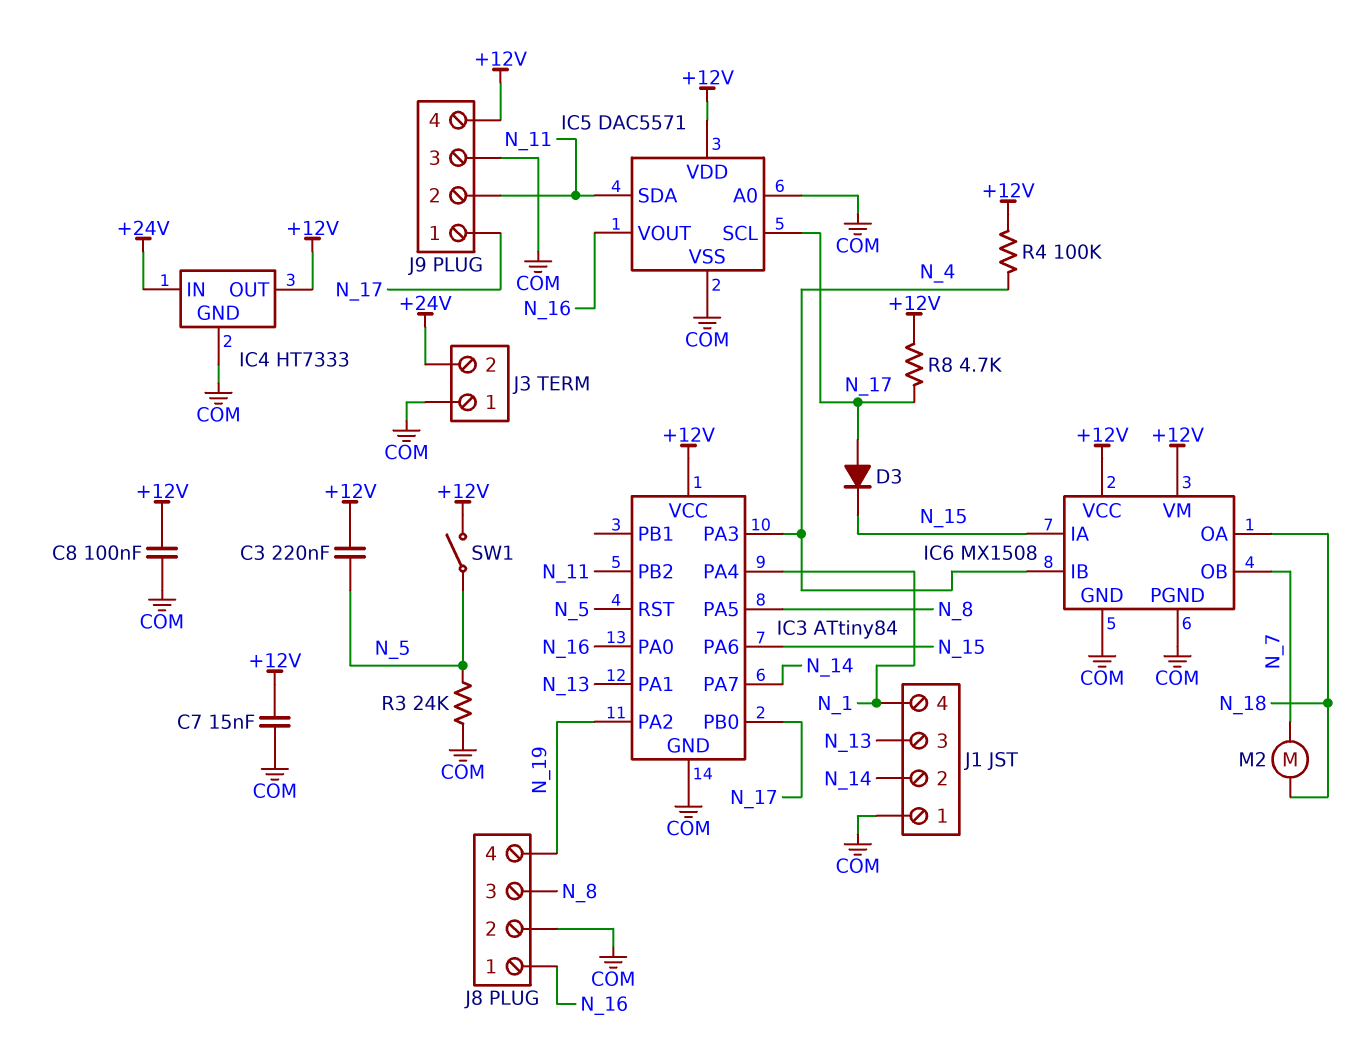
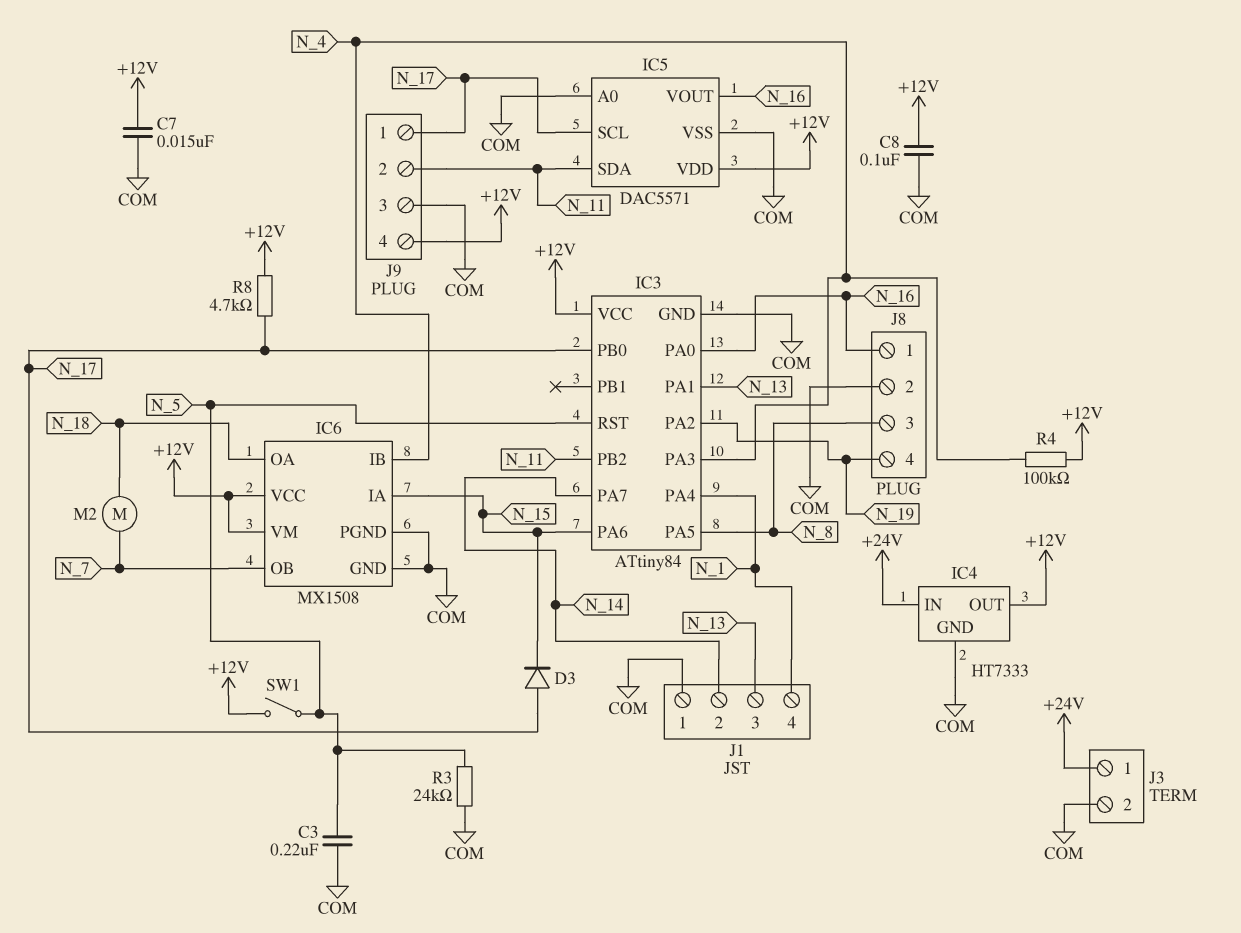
C3: 220nF (+12V, N_5) -> 220nF (COM, N_5)
J3 pin 1: COM -> +24V
J3 pin 2: +24V -> COM

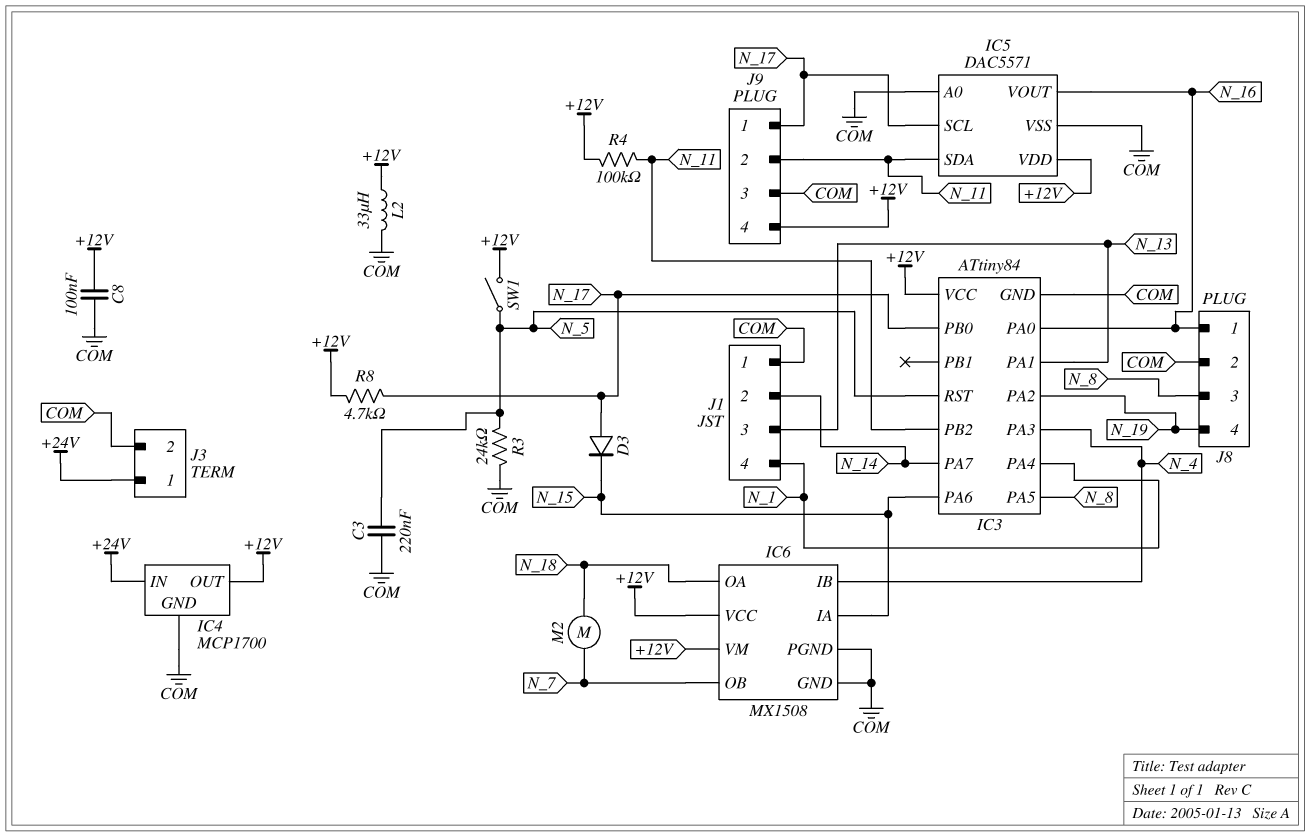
C7: 15nF (+12V, COM) -> none
IC4: HT7333 -> MCP1700
L2: none -> 33uH (+12V, COM)
R4: 100k (+12V, N_4) -> 100k (+12V, N_11)

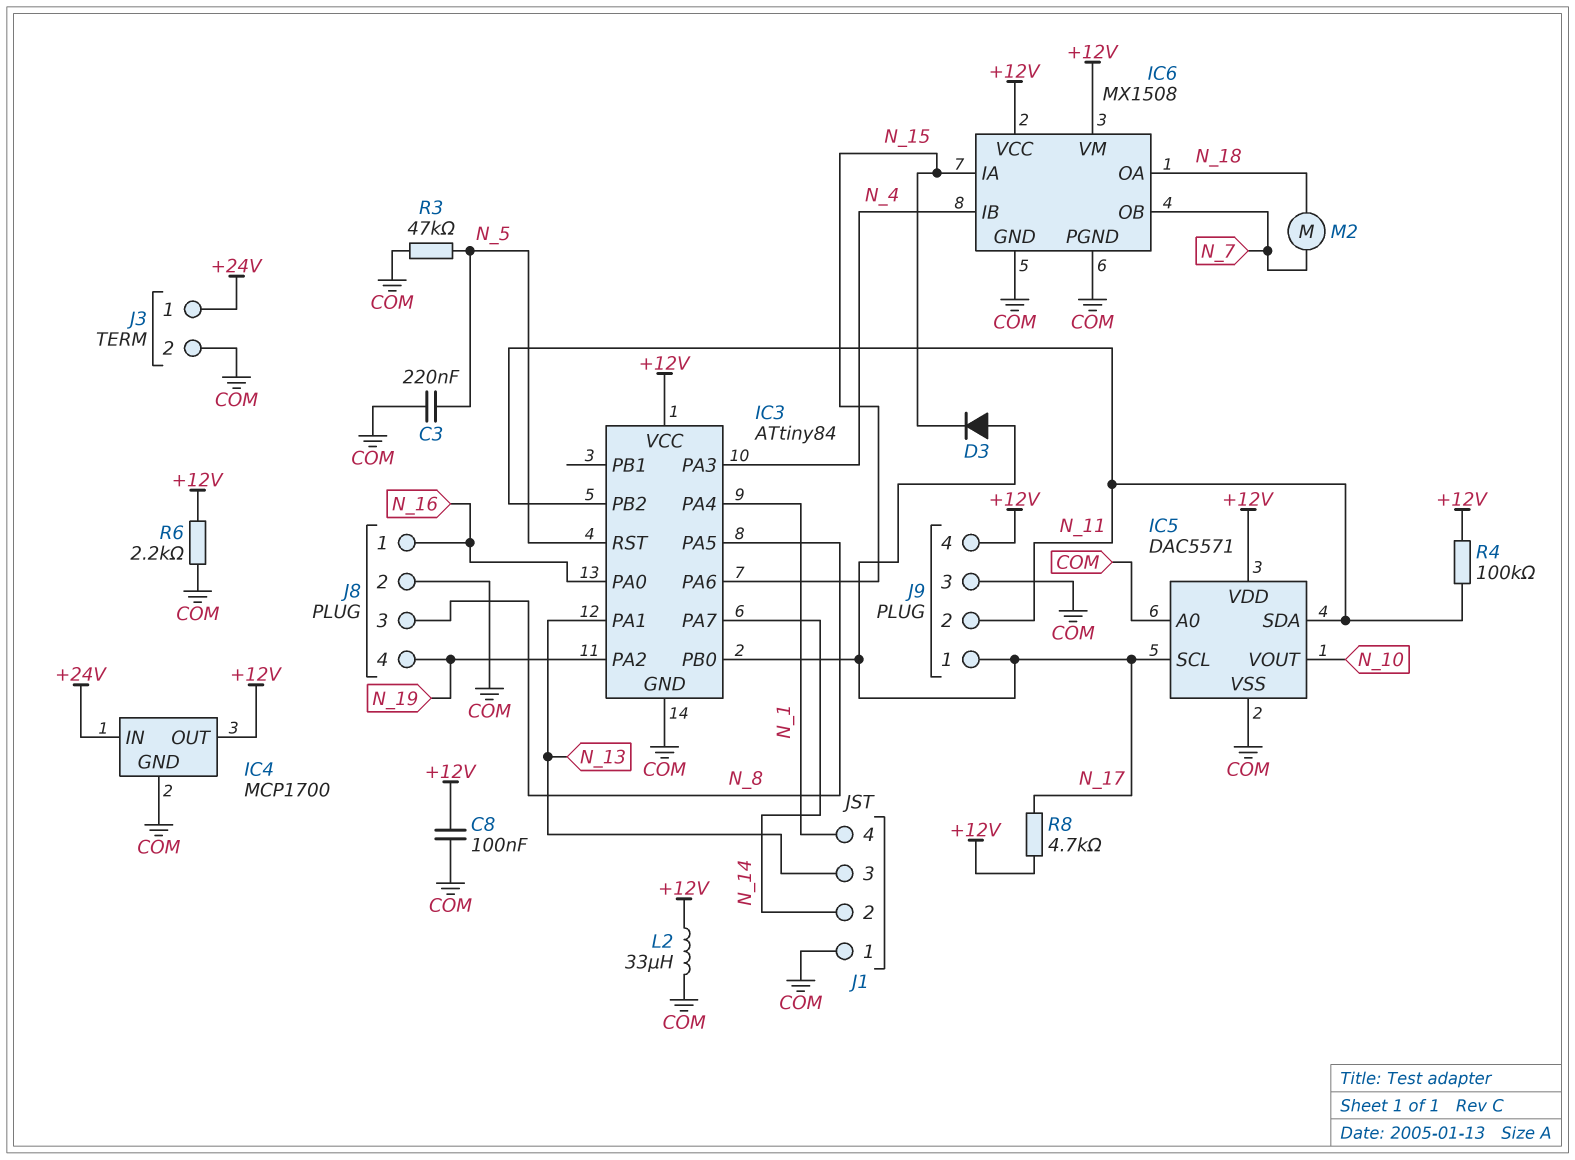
IC5 pin VOUT: N_16 -> N_10
R3: 24k (COM, N_5) -> 47k (COM, N_5)
R6: none -> 2.2k (+12V, COM)
SW1: switch (+12V, N_5) -> none

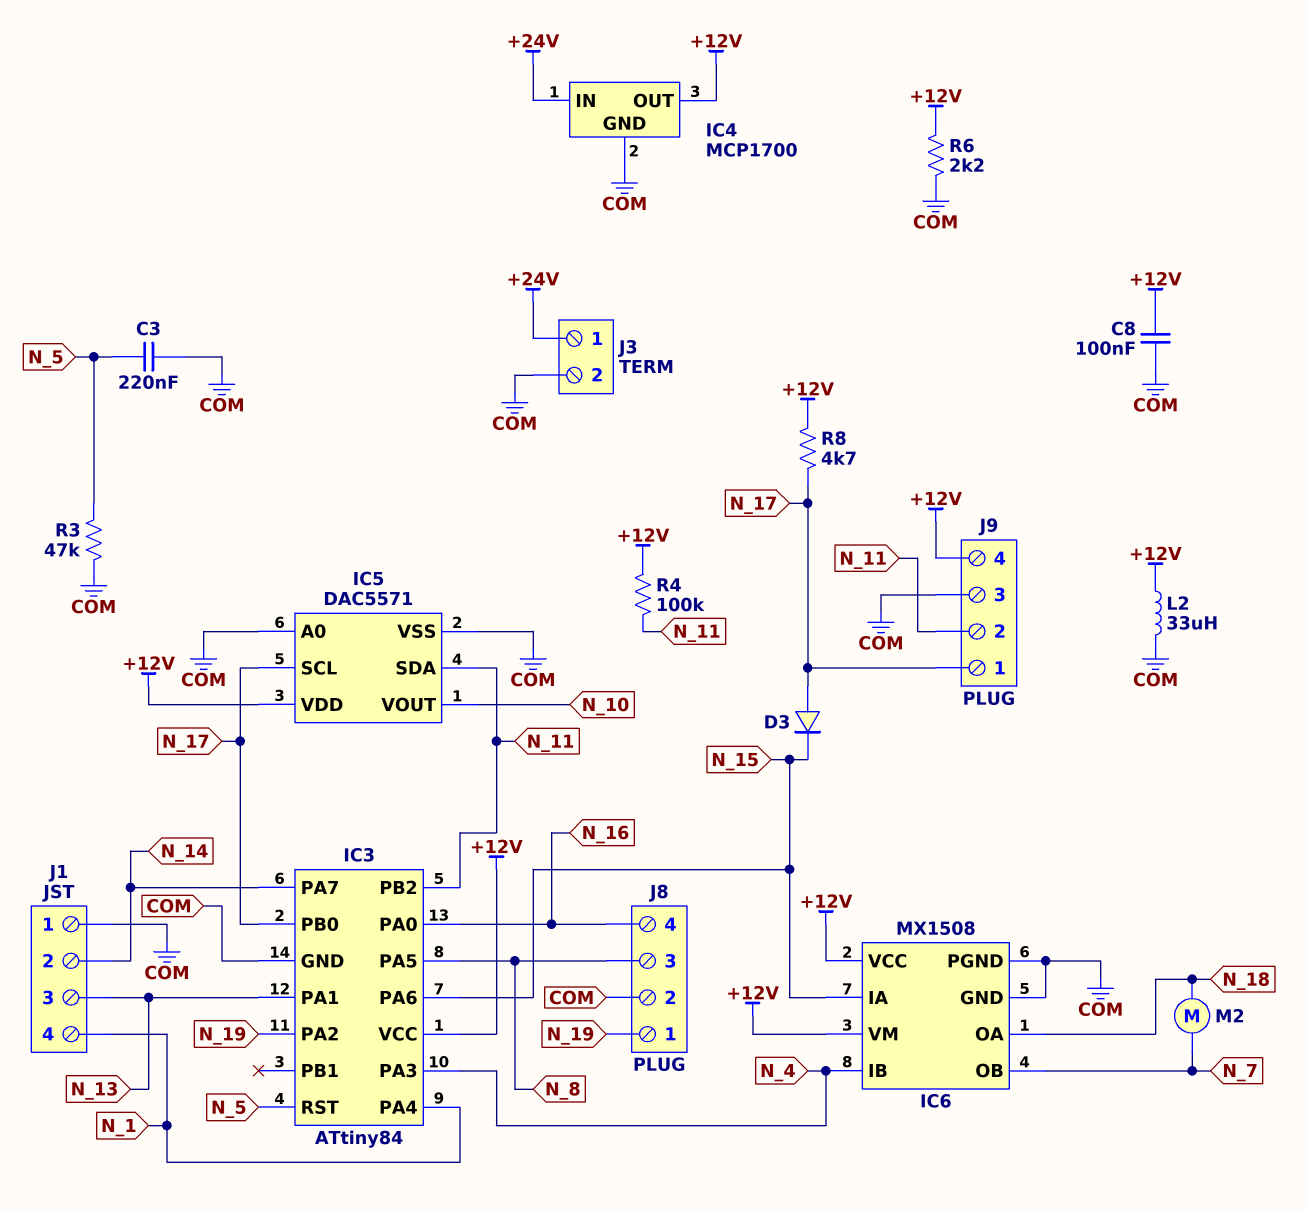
J8 pin 1: N_16 -> N_19
J8 pin 4: N_19 -> N_16

